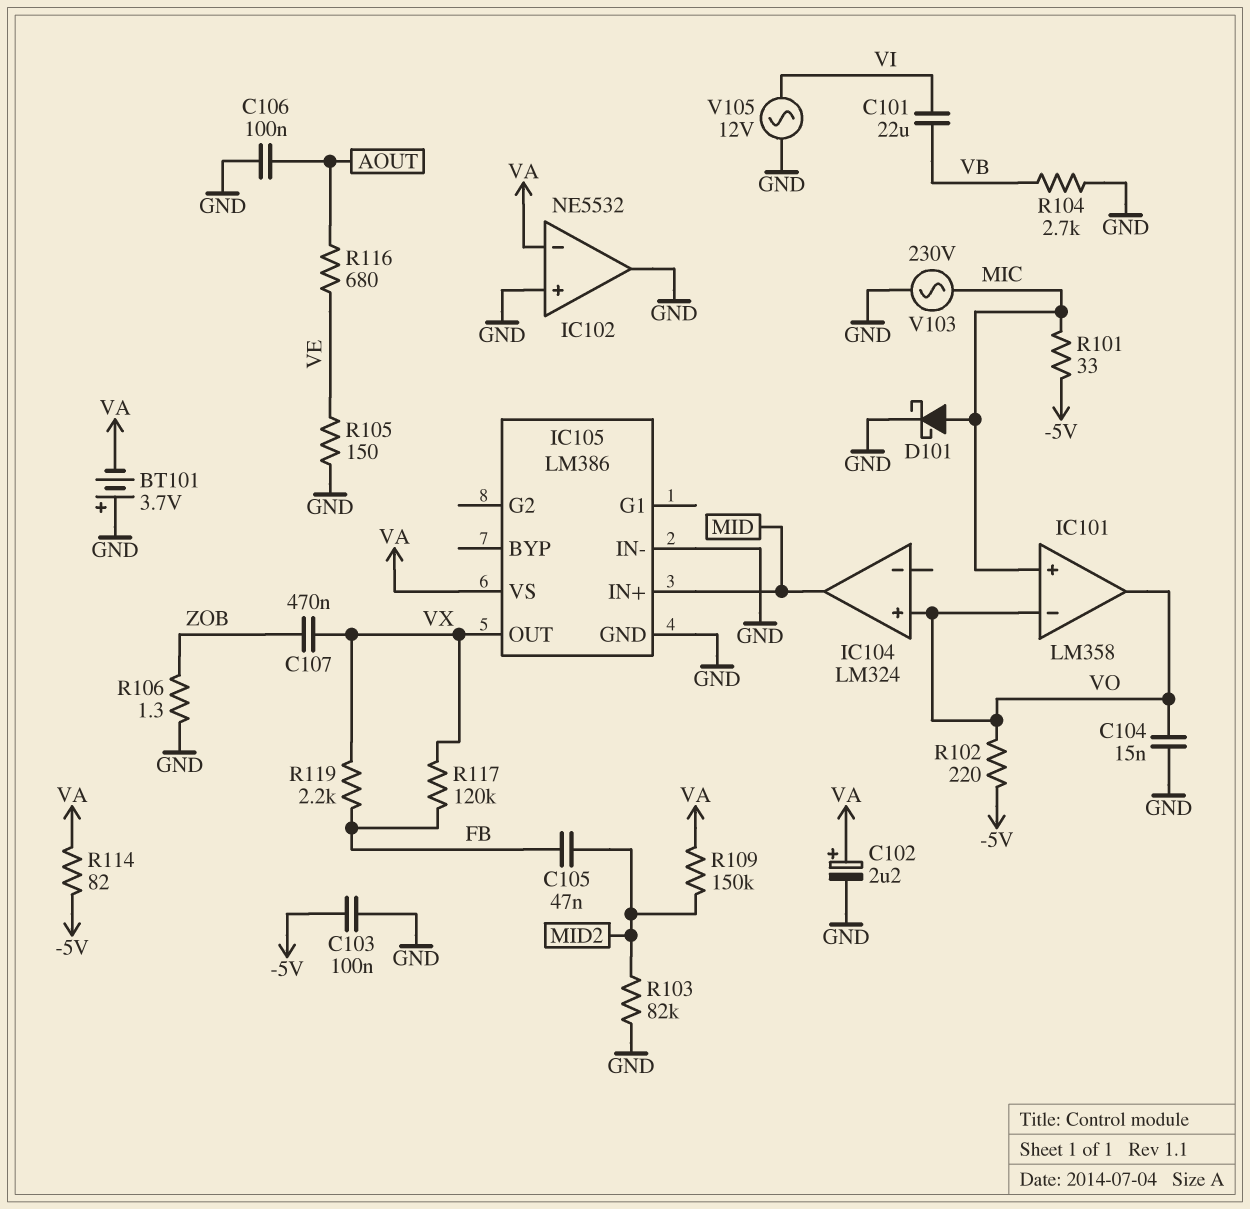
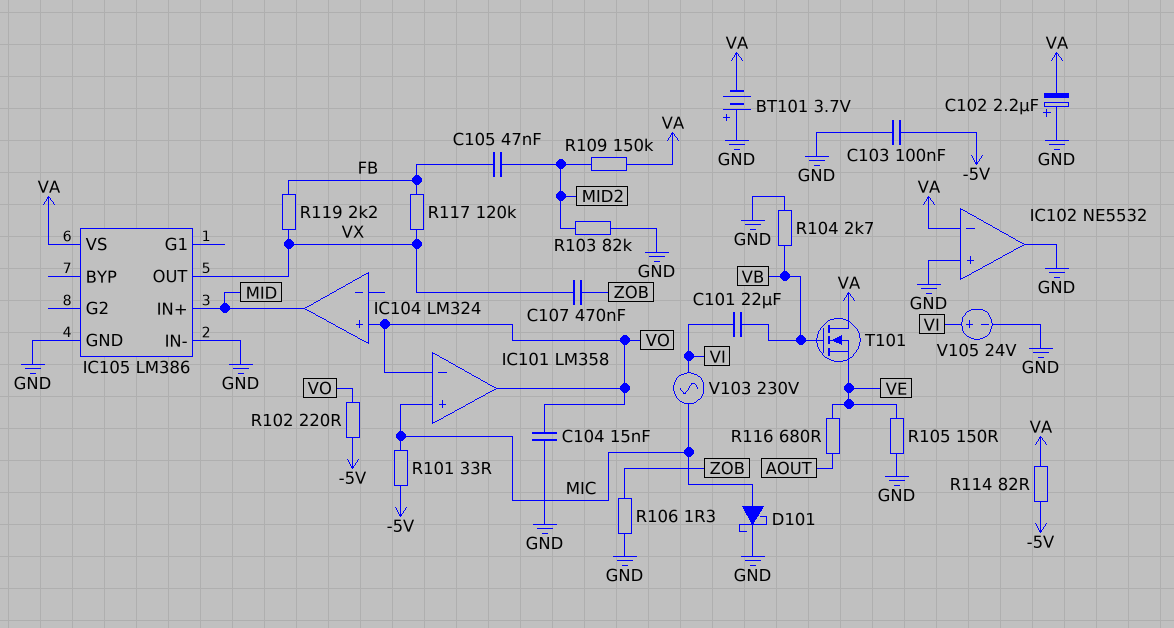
C102: 2.2uF (plus VA, minus GND) -> 2.2uF (plus GND, minus VA)
C106: 100nF (AOUT, GND) -> none
T101: none -> NMOS (G VB, D VA, S VE)
V103: AC 230V (GND, MIC) -> AC 230V (MIC, VI)
V105: AC 12V (GND, VI) -> 24V (plus VI, minus GND)

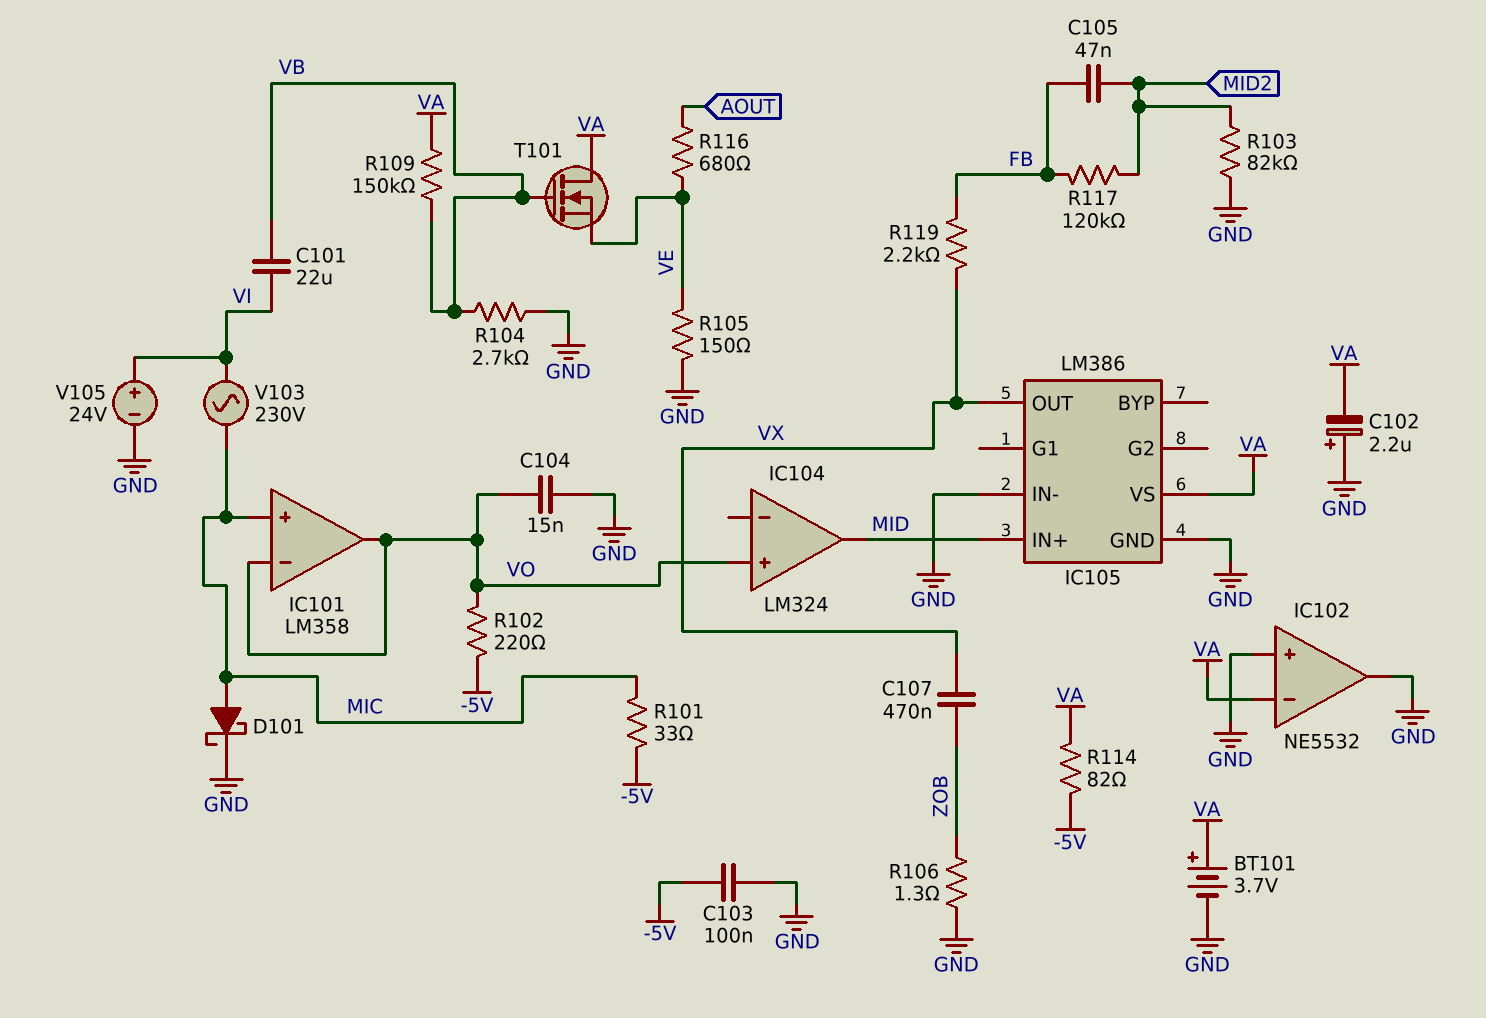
BT101: 3.7V (plus GND, minus VA) -> 3.7V (plus VA, minus GND)
R109: 150k (MID2, VA) -> 150k (VA, VB)
R117: 120k (FB, VX) -> 120k (FB, MID2)

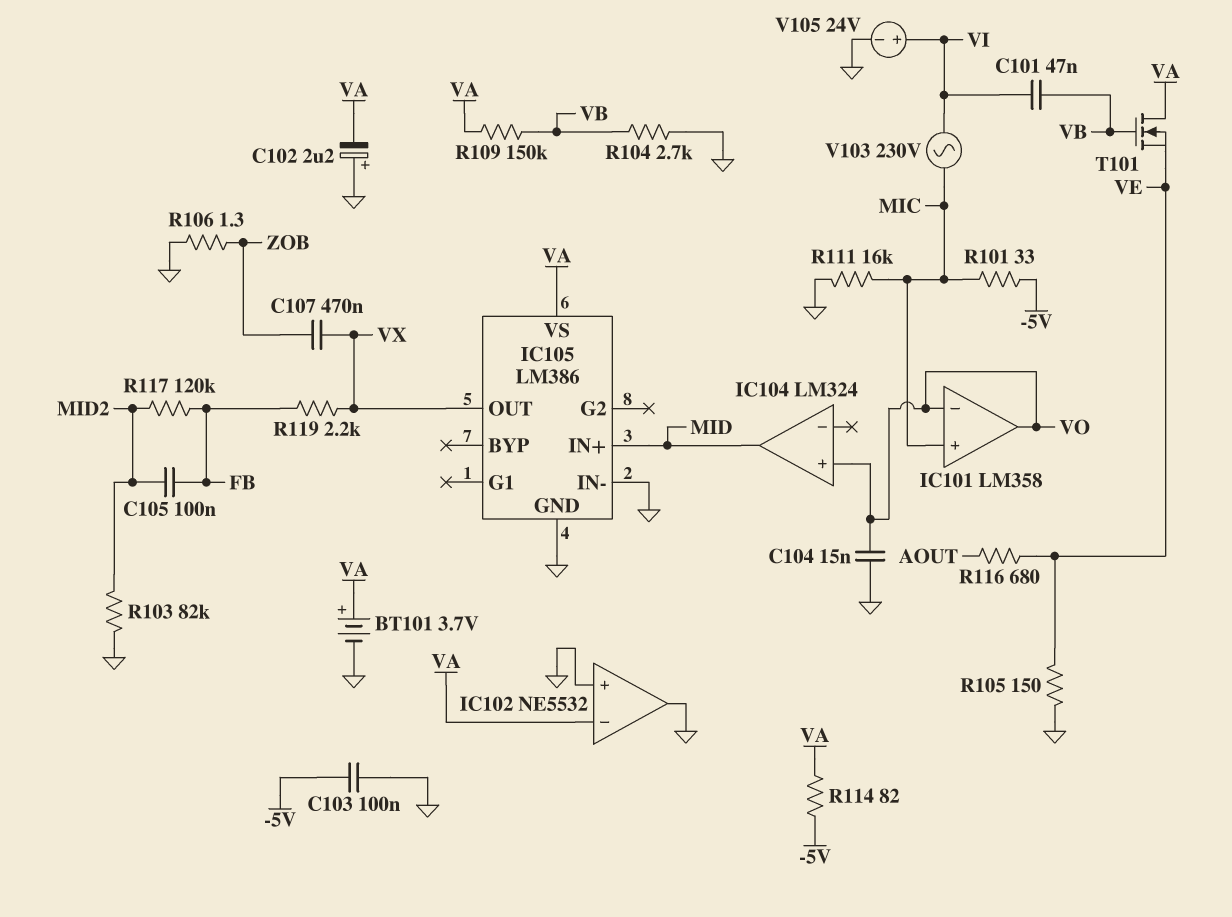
C101: 22uF (VB, VI) -> 47nF (VB, VI)
C105: 47nF (FB, MID2) -> 100nF (FB, MID2)
D101: schottky (A MIC, K GND) -> none
R102: 220 (-5V, VO) -> none
R111: none -> 16k (GND, MIC)

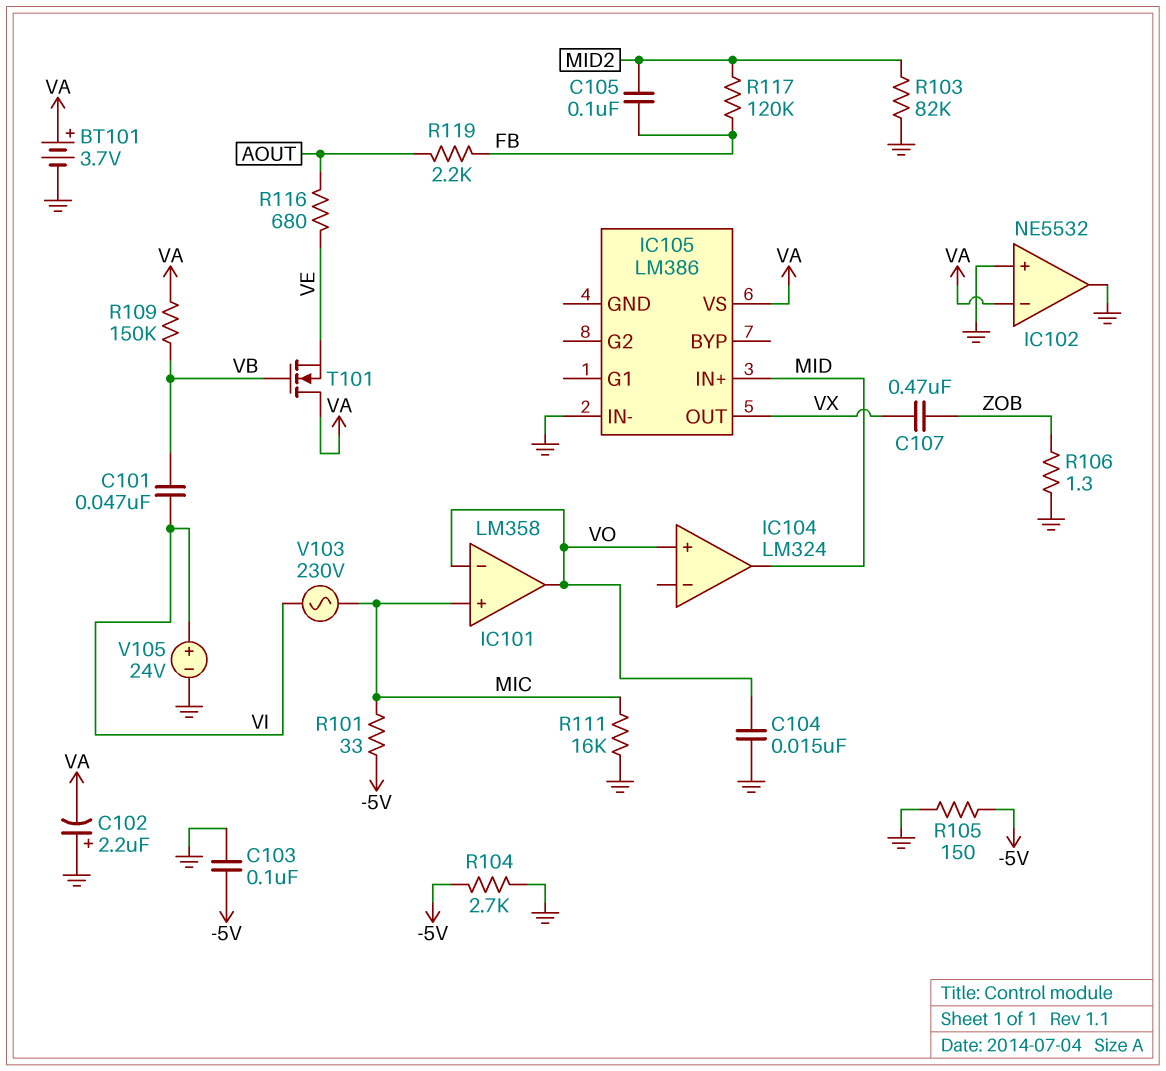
IC105 pin GND: GND -> none
R104: 2.7k (GND, VB) -> 2.7k (-5V, GND)
R105: 150 (GND, VE) -> 150 (-5V, GND)
R114: 82 (-5V, VA) -> none
R119: 2.2k (FB, VX) -> 2.2k (AOUT, FB)

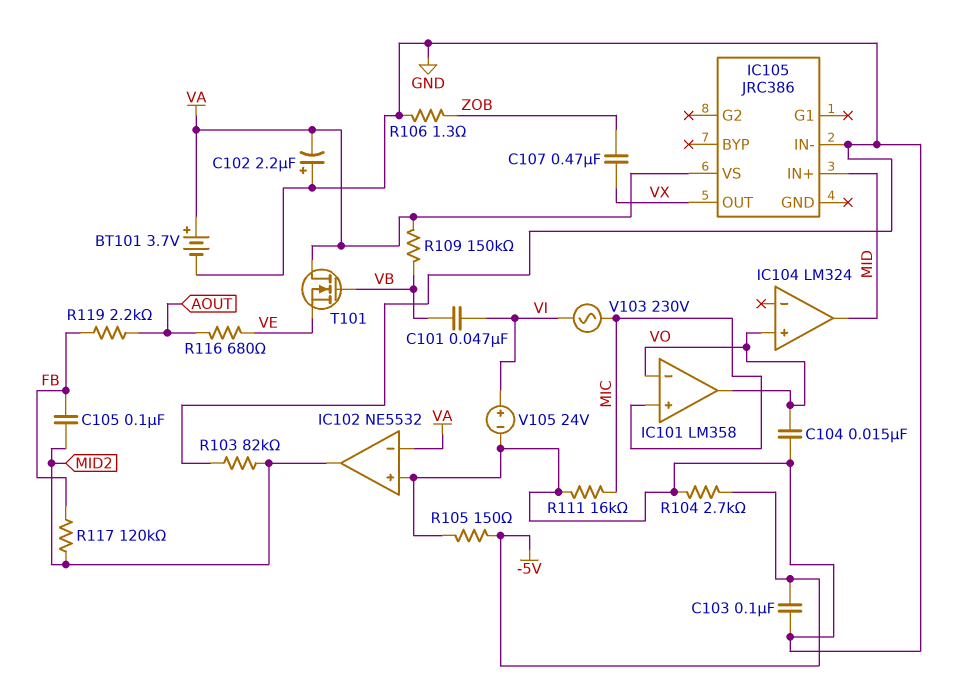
IC102 pin out: GND -> MID2
IC105: LM386 -> JRC386
R101: 33 (-5V, MIC) -> none

